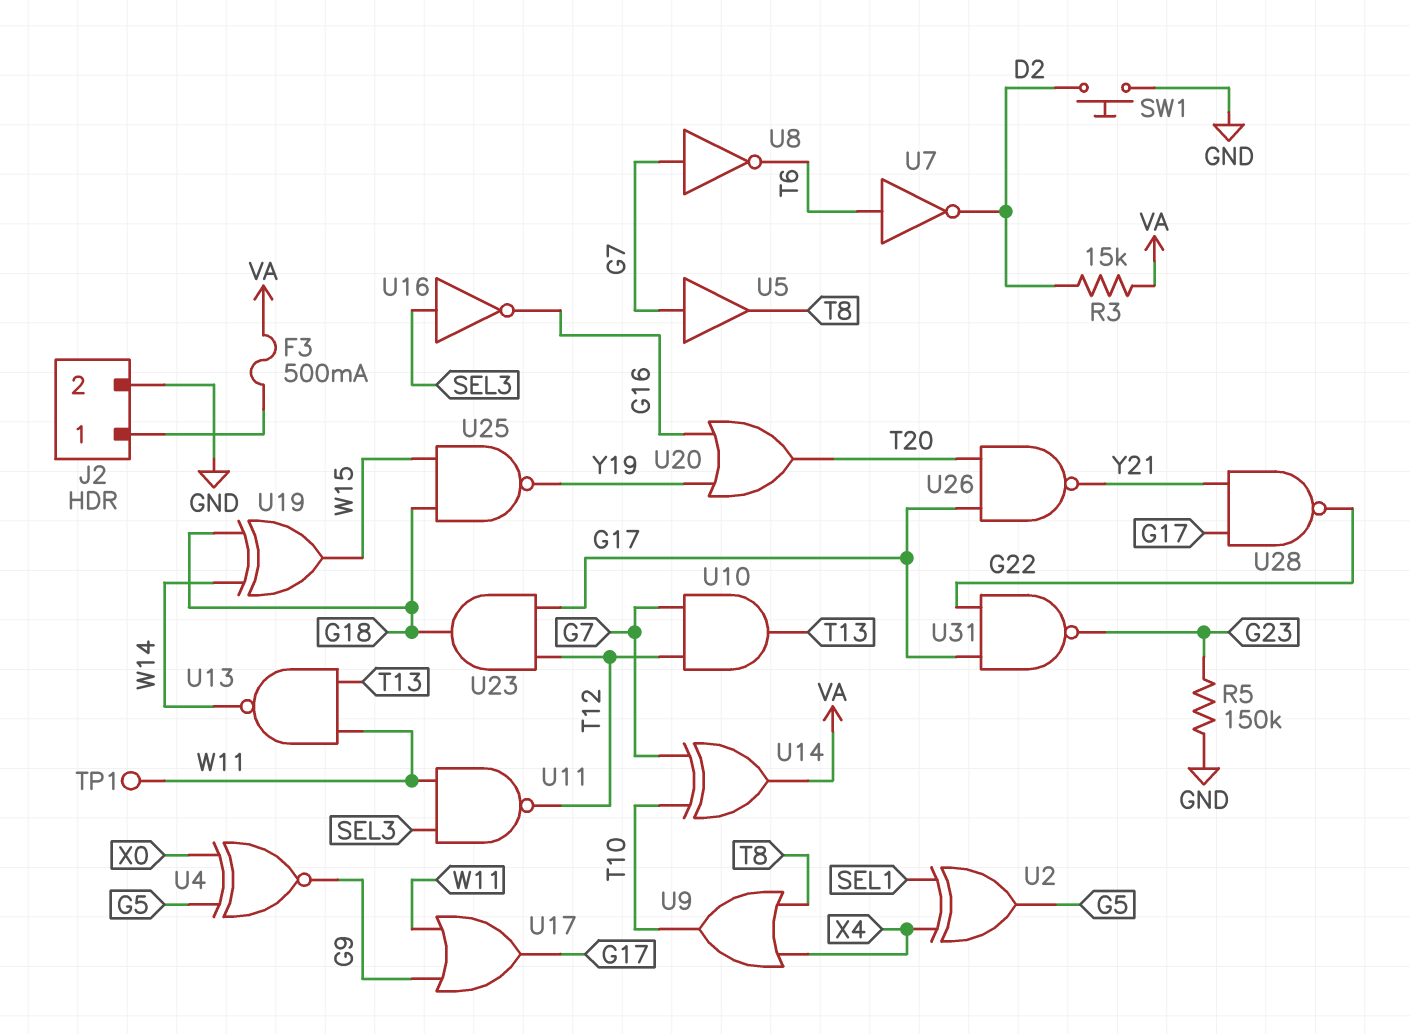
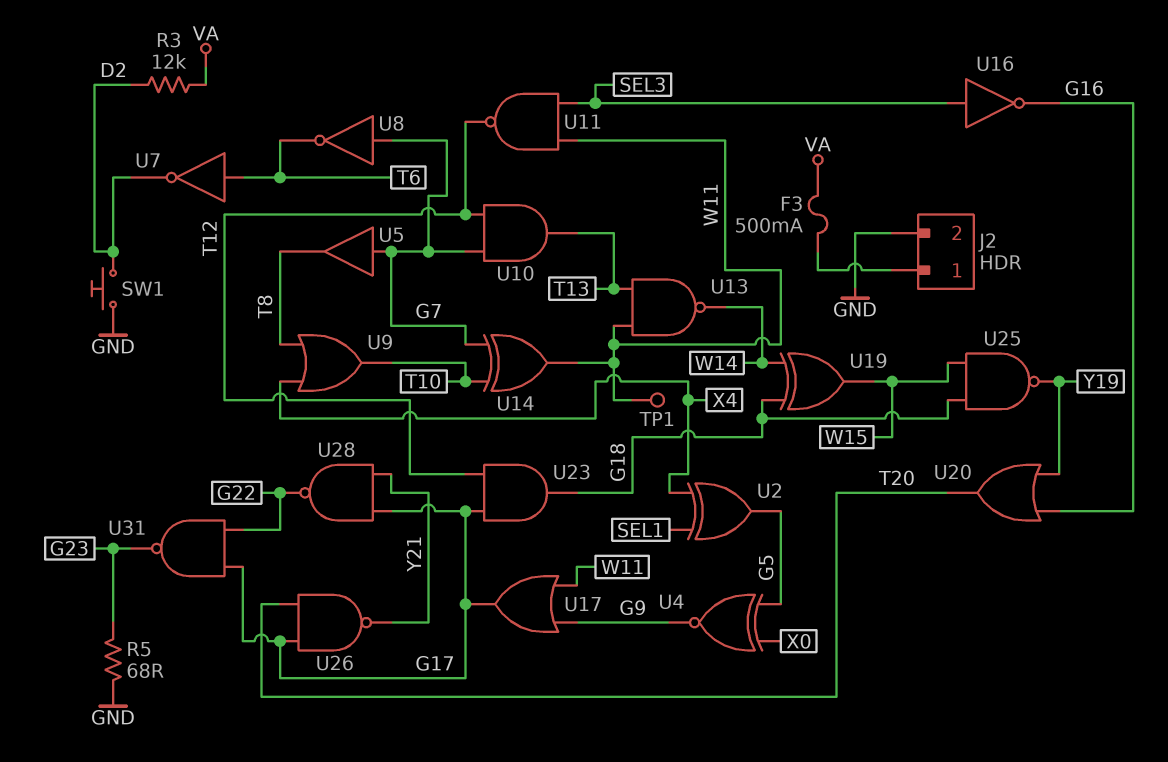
R3: 15k (D2, VA) -> 12k (D2, VA)
R5: 150k (G23, GND) -> 68 (G23, GND)
U14: XOR (in G7, in T10, out VA) -> XOR (in G7, in T10, out W11)

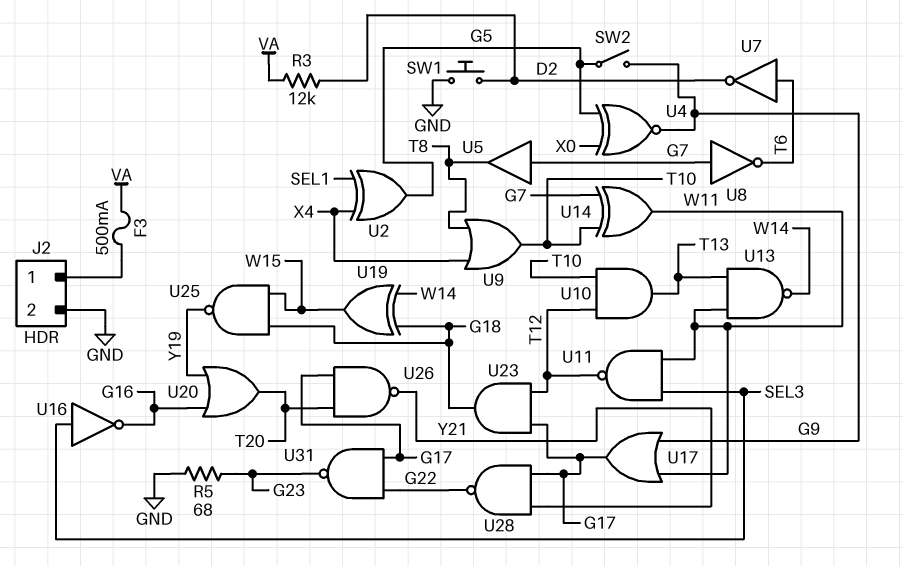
SW2: none -> switch (G5, G9)
TP1: test point (W11) -> none
U10: AND (in G7, in T12, out T13) -> AND (in T10, in T12, out T13)

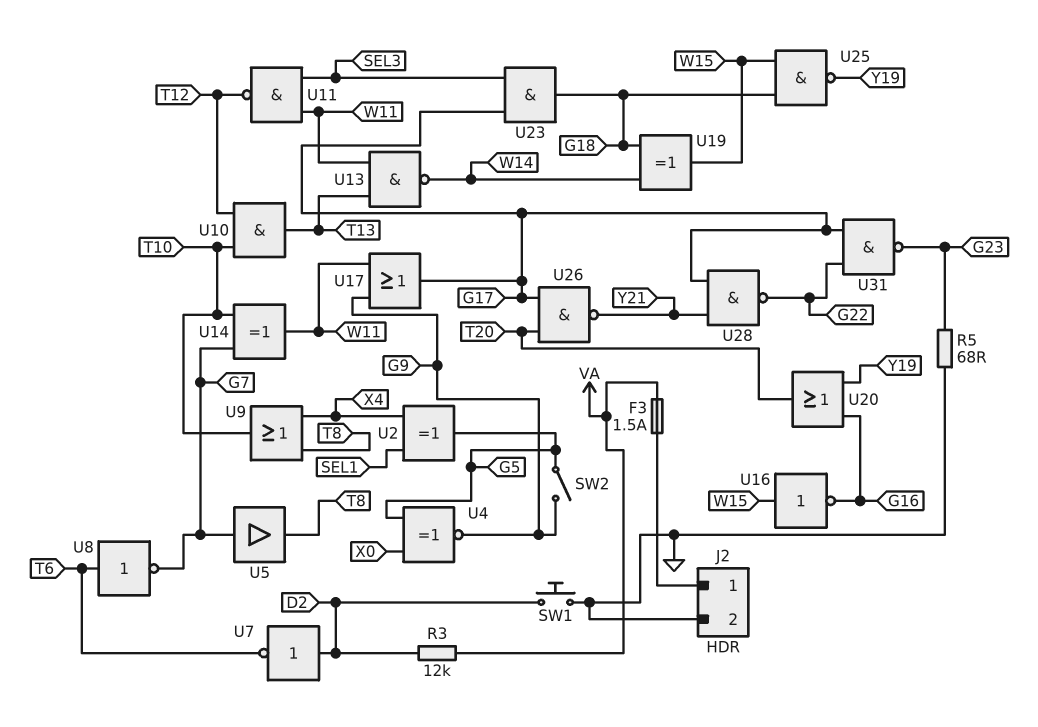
F3: 500mA (J2/1, VA) -> 1.5A (J2/1, VA)
U7: NOT (in T6, out D2) -> NOT (in D2, out T6)
U8: NOT (in G7, out T6) -> NOT (in T6, out G7)
U16: NOT (in SEL3, out G16) -> NOT (in W15, out G16)
U23: AND (in G17, in T12, out G18) -> AND (in G17, in SEL3, out G18)

